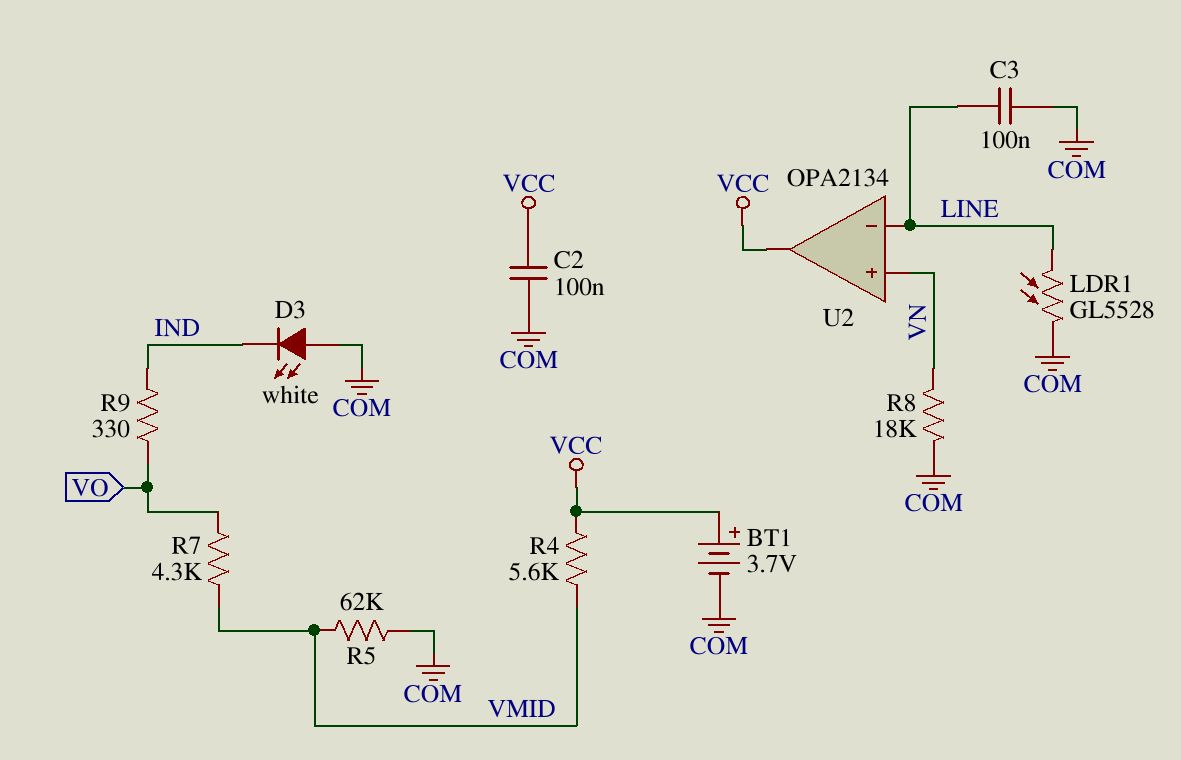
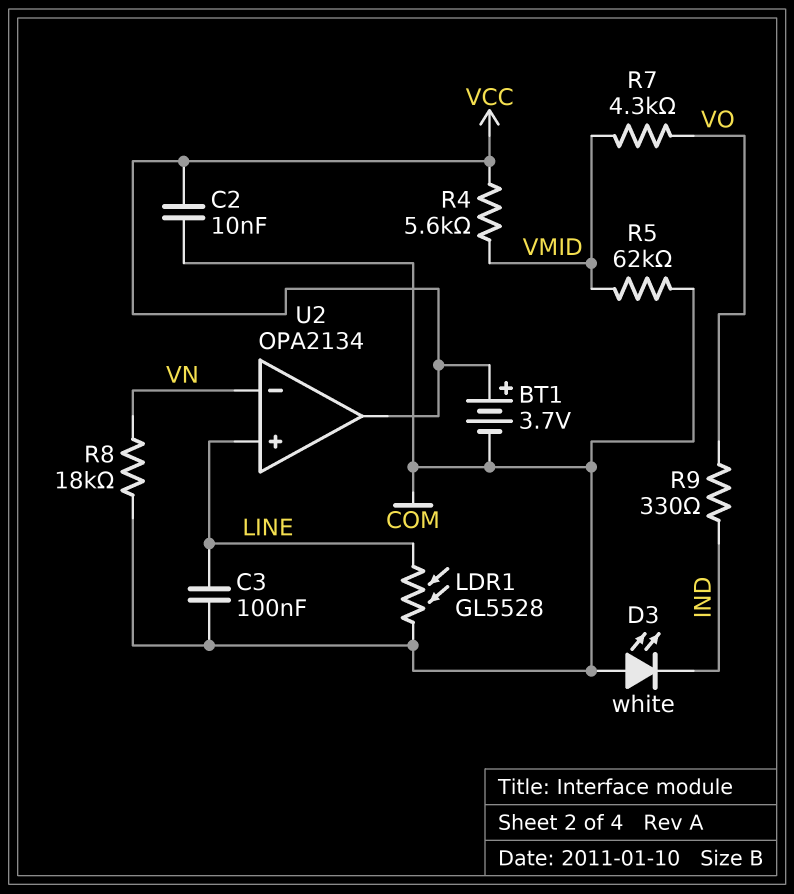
C2: 100nF (COM, VCC) -> 10nF (COM, VCC)
U2 pin in+: VN -> LINE
U2 pin in-: LINE -> VN

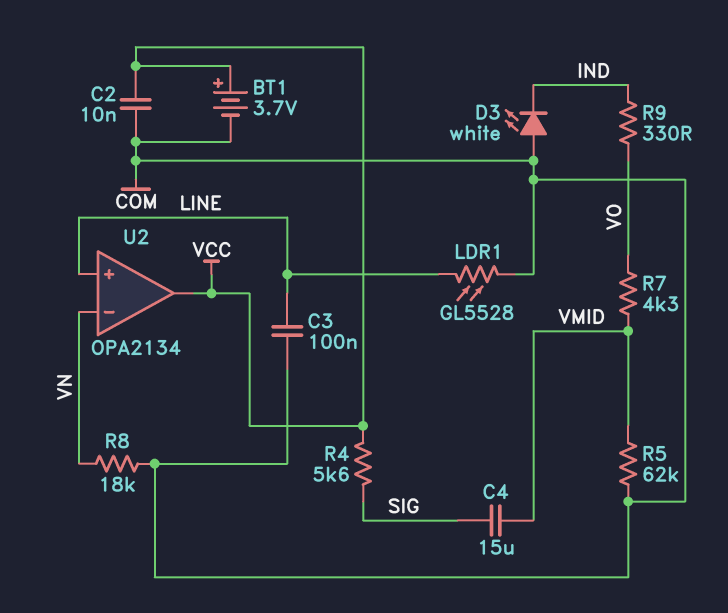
C4: none -> 15uF (SIG, VMID)
R4: 5.6k (VCC, VMID) -> 5.6k (SIG, VCC)

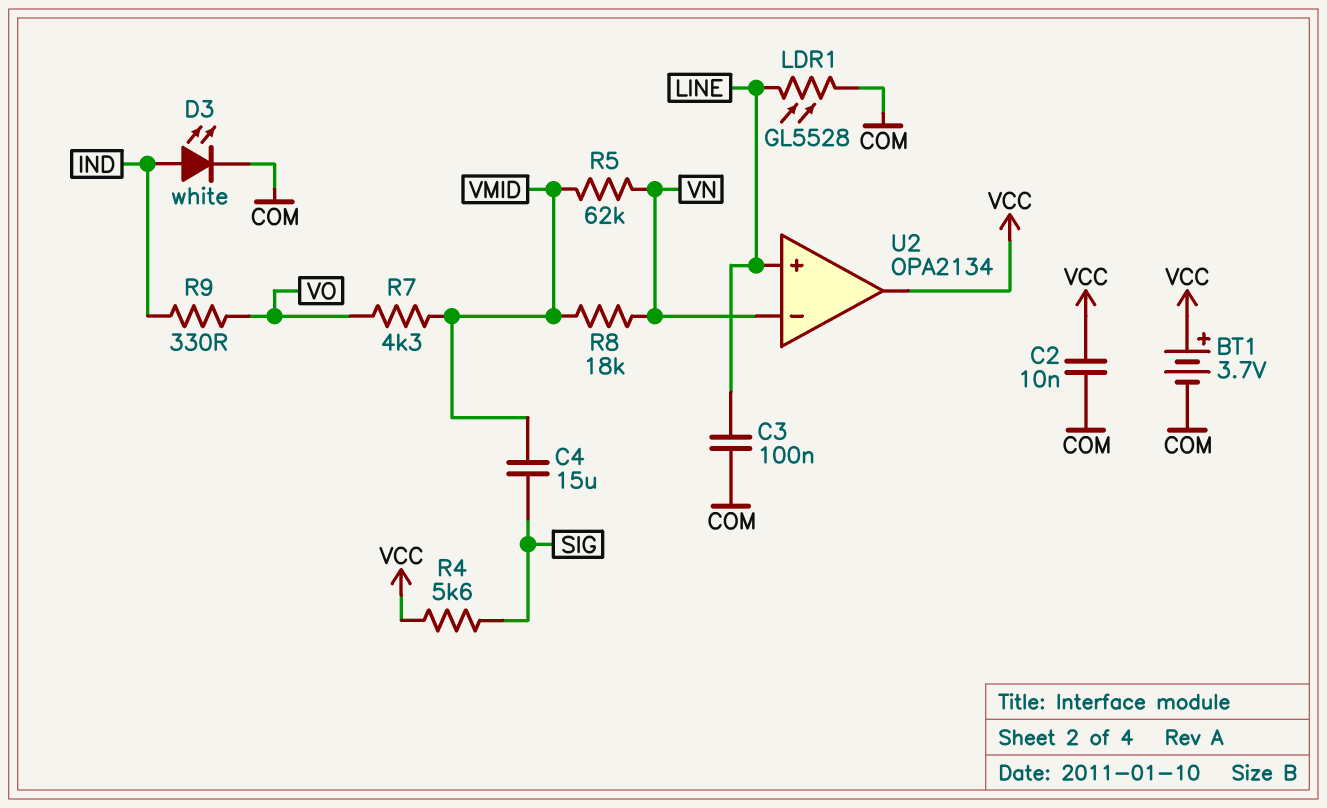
D3: LED white (A COM, K IND) -> LED white (A IND, K COM)
R5: 62k (COM, VMID) -> 62k (VMID, VN)
R8: 18k (COM, VN) -> 18k (VMID, VN)

